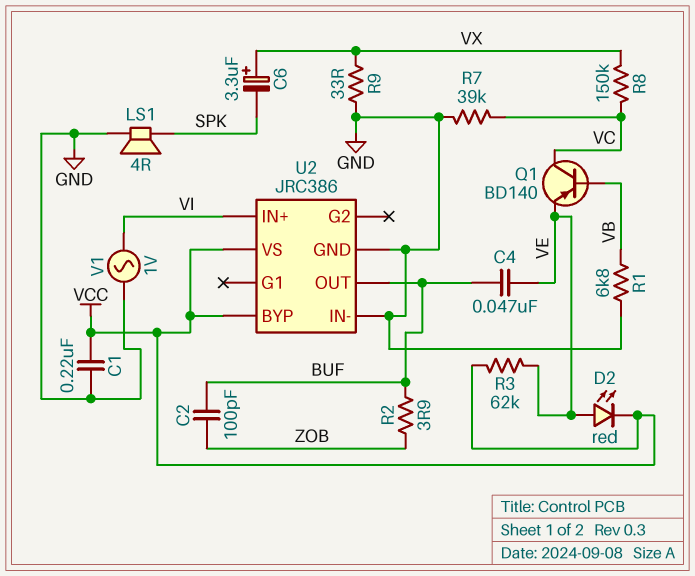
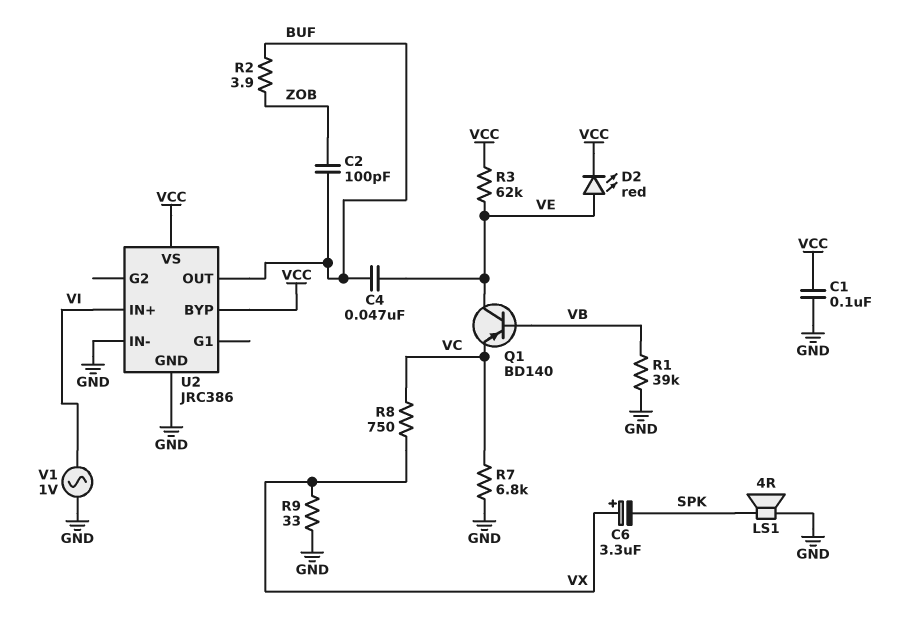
C1: 220nF (GND, VCC) -> 100nF (GND, VCC)
Q1: PNP BD140 (B VB, C VC, E VE) -> PNP BD140 (B VB, C VE, E VC)
R1: 6.8k (GND, VB) -> 39k (GND, VB)
R7: 39k (GND, VC) -> 6.8k (GND, VC)
R8: 150k (VC, VX) -> 750 (VC, VX)

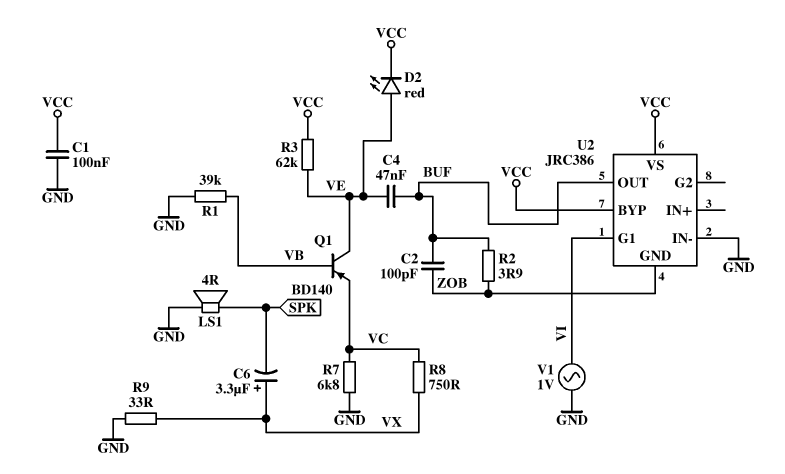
U2 pin G1: none -> VI
U2 pin GND: GND -> ZOB
U2 pin IN+: VI -> none

